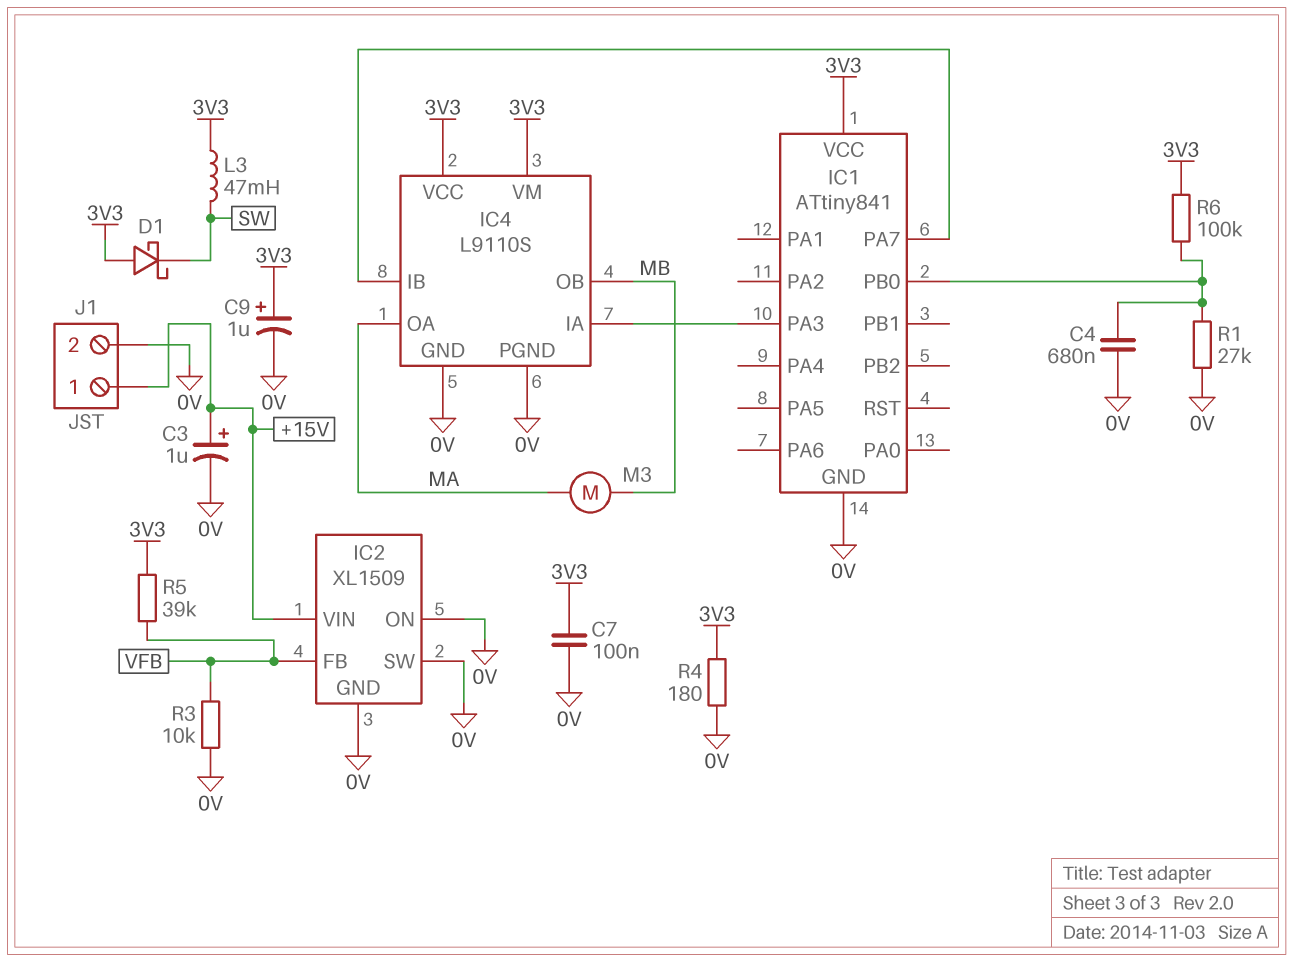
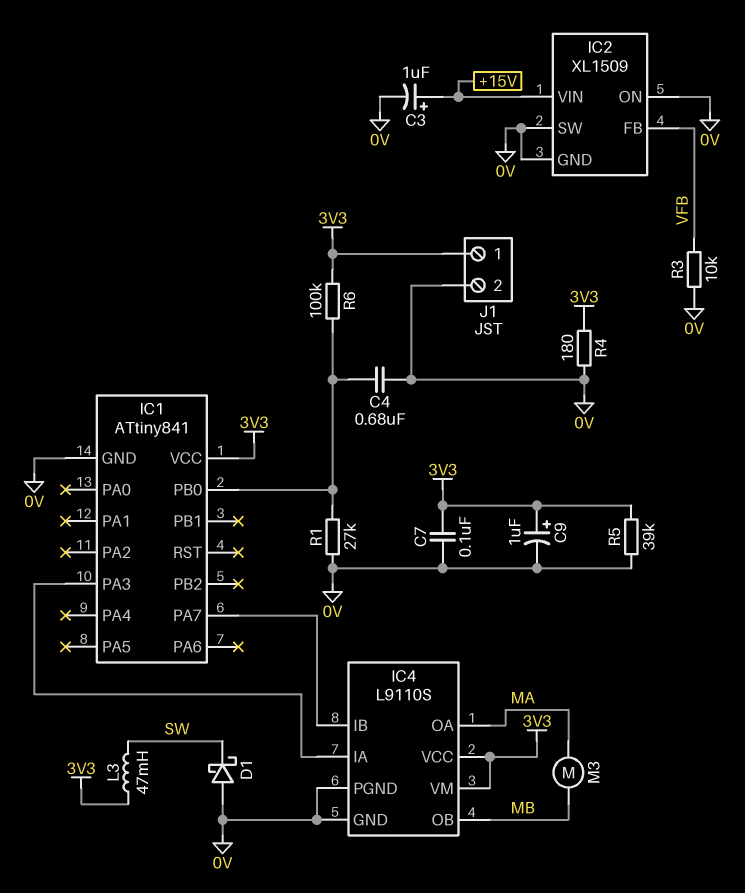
D1: schottky (A 3V3, K SW) -> schottky (A 0V, K SW)
J1 pin 1: +15V -> 3V3
R5: 39k (3V3, VFB) -> 39k (0V, 3V3)

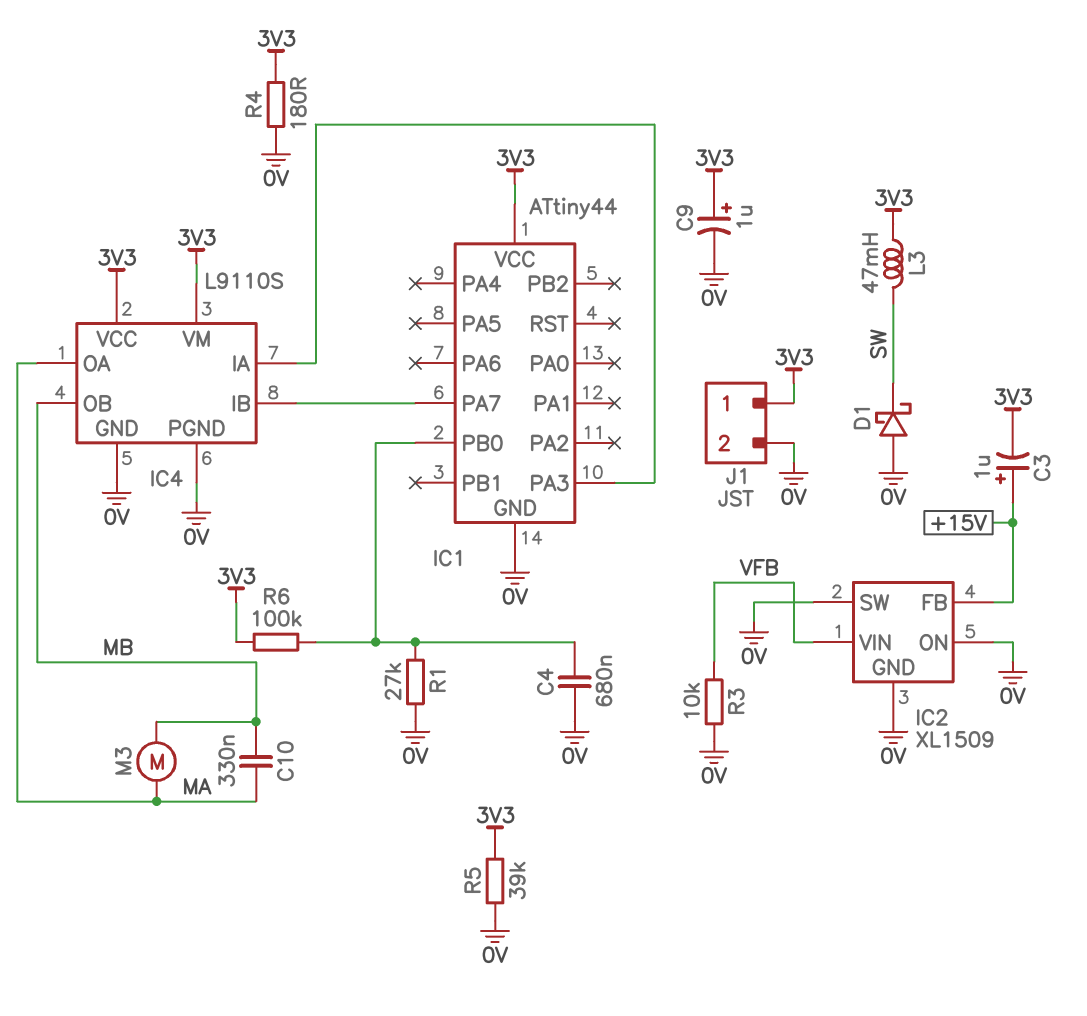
C3: 1uF (plus +15V, minus 0V) -> 1uF (plus +15V, minus 3V3)
C7: 100nF (0V, 3V3) -> none
C10: none -> 330nF (MA, MB)
IC1: ATtiny841 -> ATtiny44
IC2 pin FB: VFB -> +15V
IC2 pin VIN: +15V -> VFB

